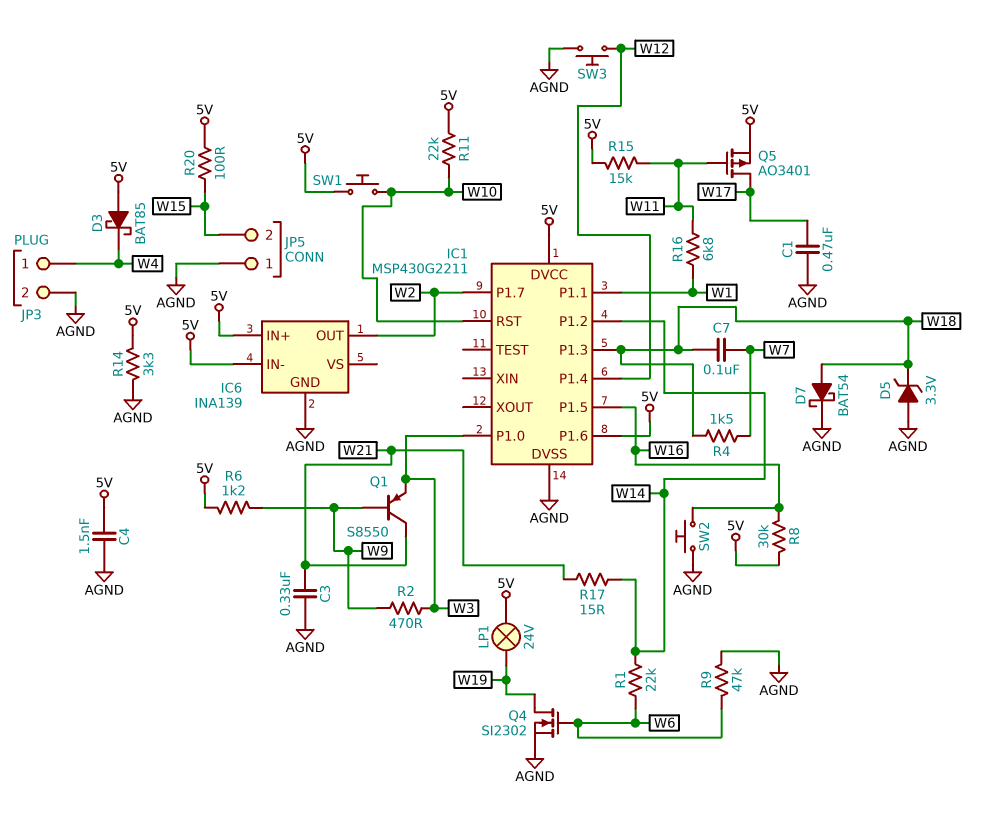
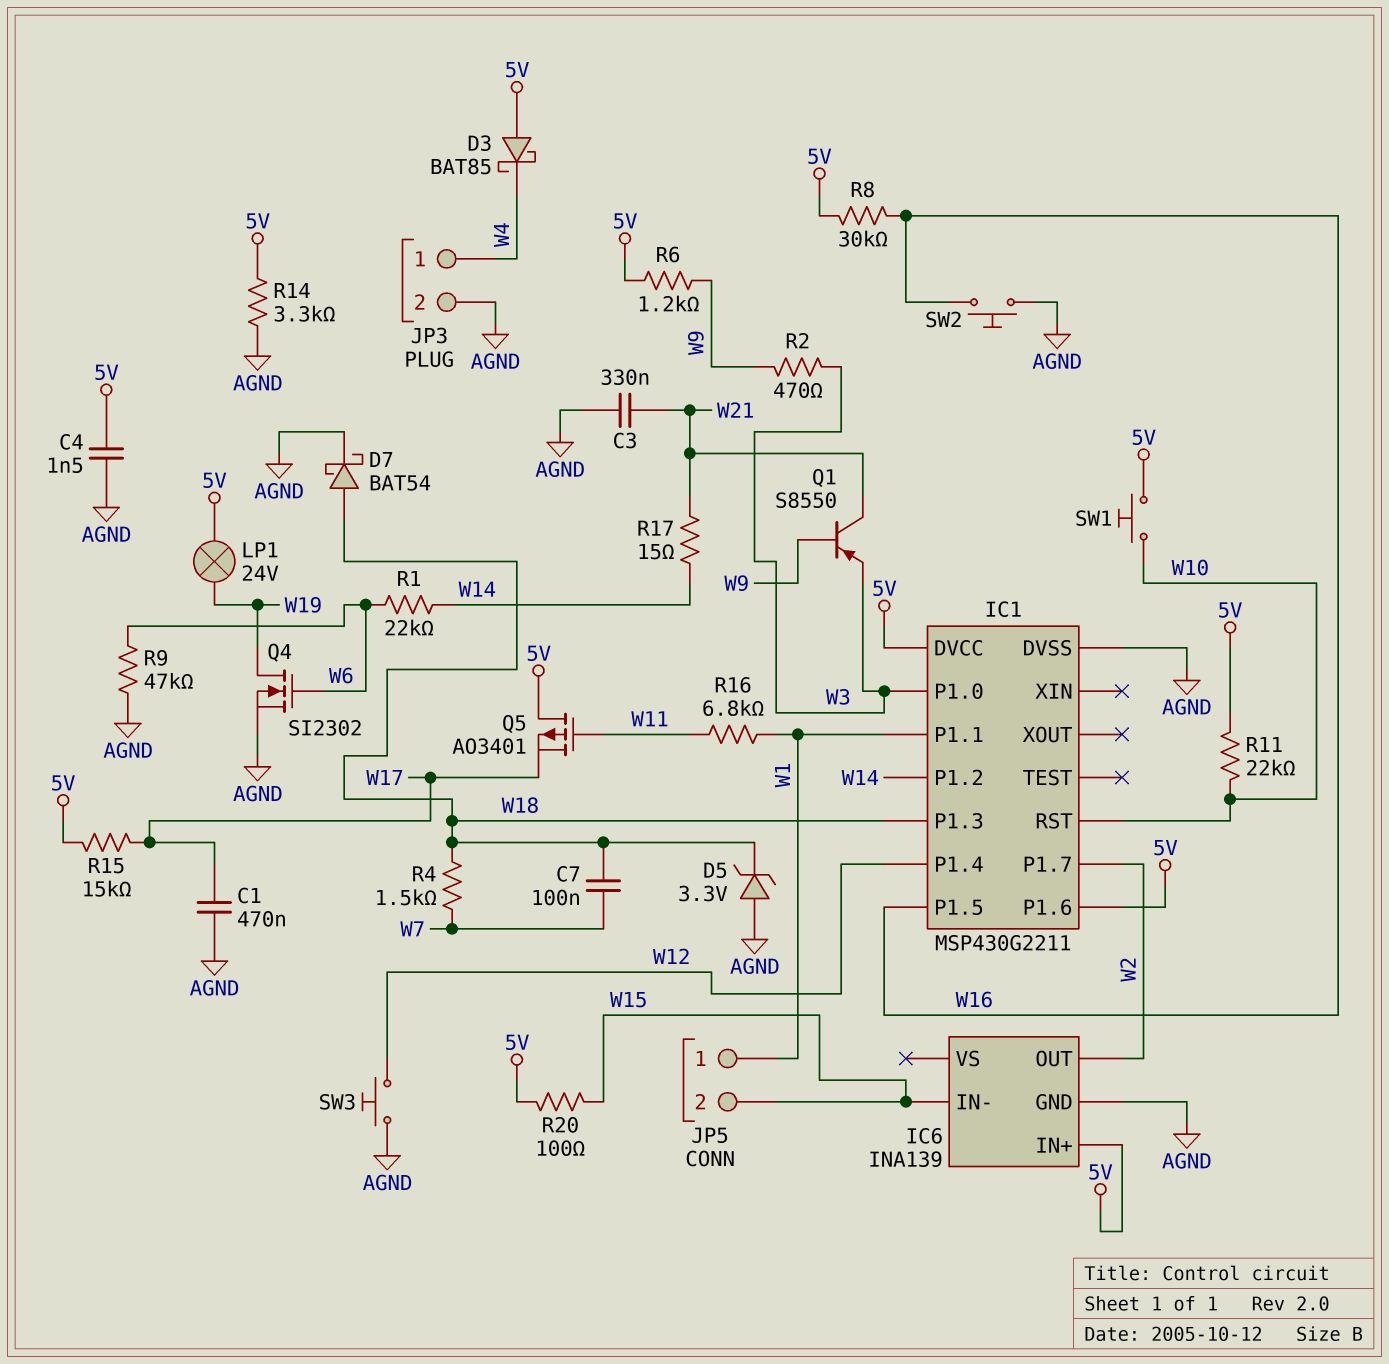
IC6 pin IN-: 5V -> W15
JP5 pin 1: AGND -> W1
Q5: PMOS AO3401 (G W11, D W17, S 5V) -> PMOS AO3401 (G W11, D 5V, S W17)
R15: 15k (5V, W11) -> 15k (5V, W17)

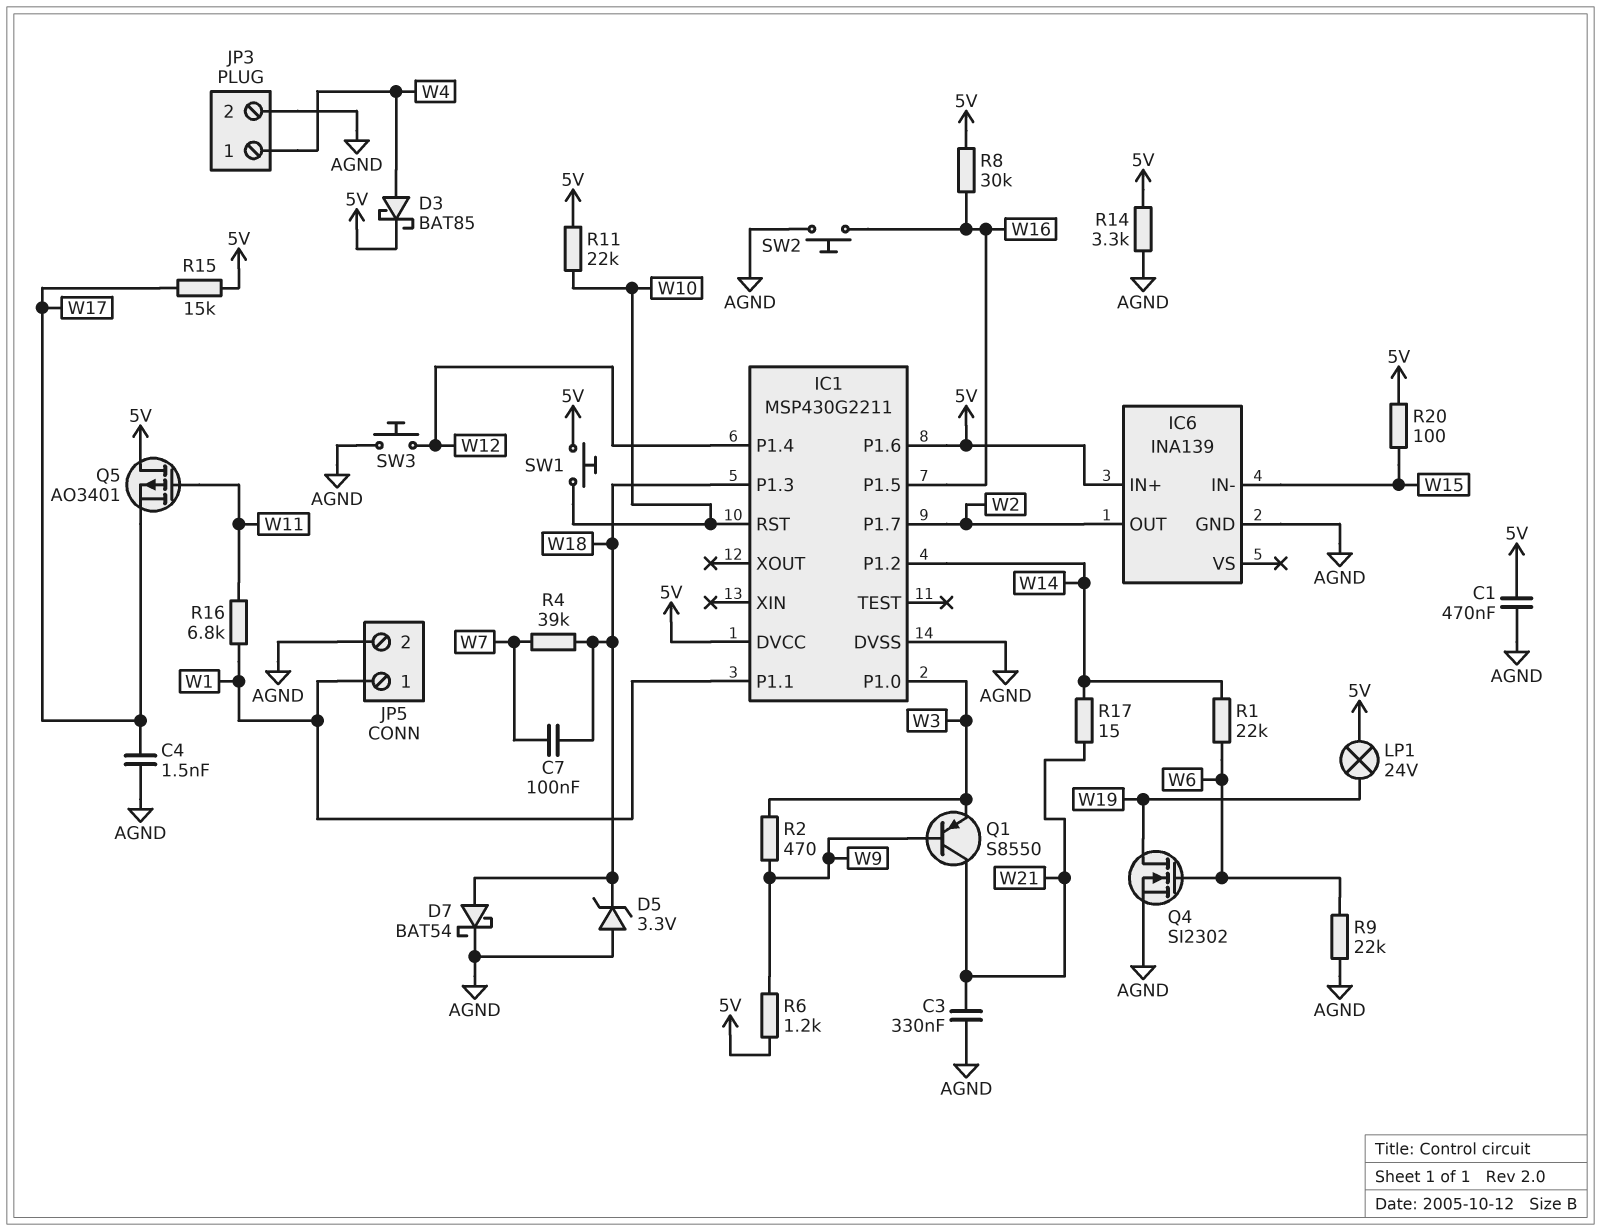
C1: 470nF (AGND, W17) -> 470nF (5V, AGND)
C4: 1.5nF (5V, AGND) -> 1.5nF (AGND, W17)
D3: schottky BAT85 (A 5V, K W4) -> schottky BAT85 (A W4, K 5V)
JP5 pin 2: W15 -> AGND
R4: 1.5k (W7, W18) -> 39k (W7, W18)
R9: 47k (AGND, W6) -> 22k (AGND, W6)

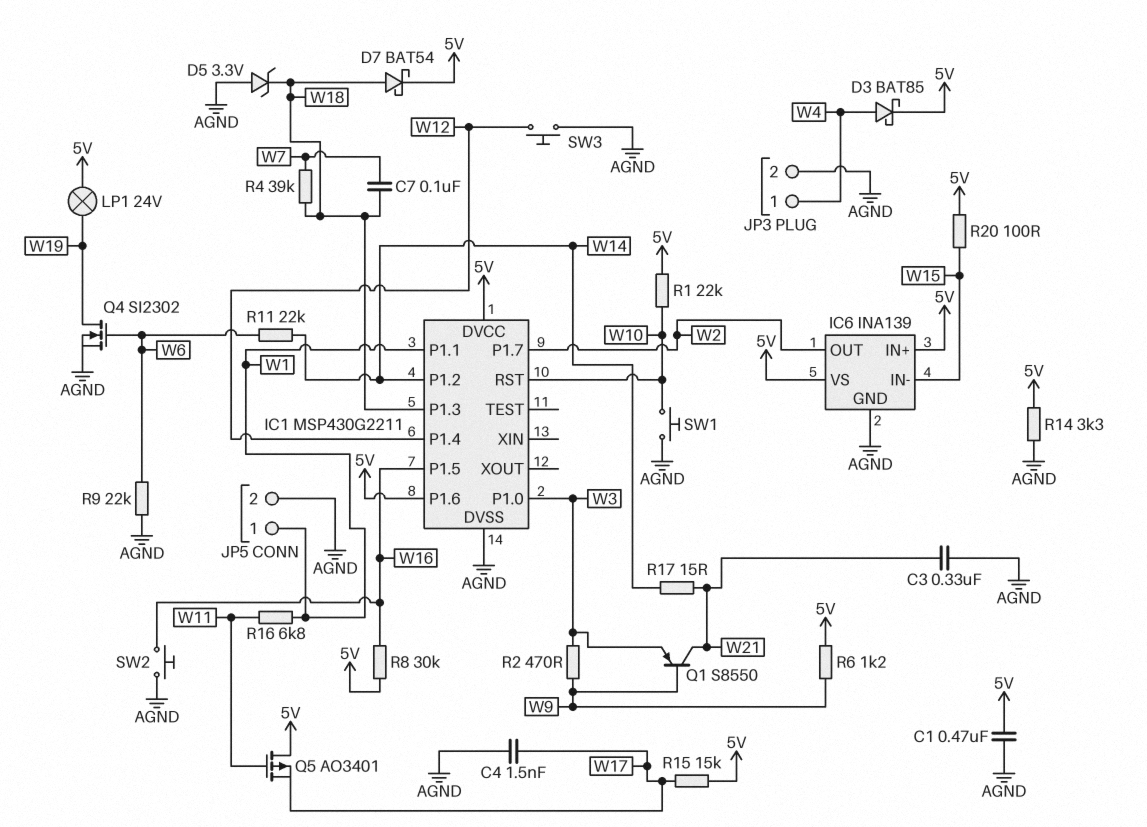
D7: schottky BAT54 (A W18, K AGND) -> schottky BAT54 (A W18, K 5V)
IC6 pin VS: none -> 5V
R1: 22k (W6, W14) -> 22k (5V, W10)
R11: 22k (5V, W10) -> 22k (W6, W14)
SW1: button (5V, W10) -> button (AGND, W10)

